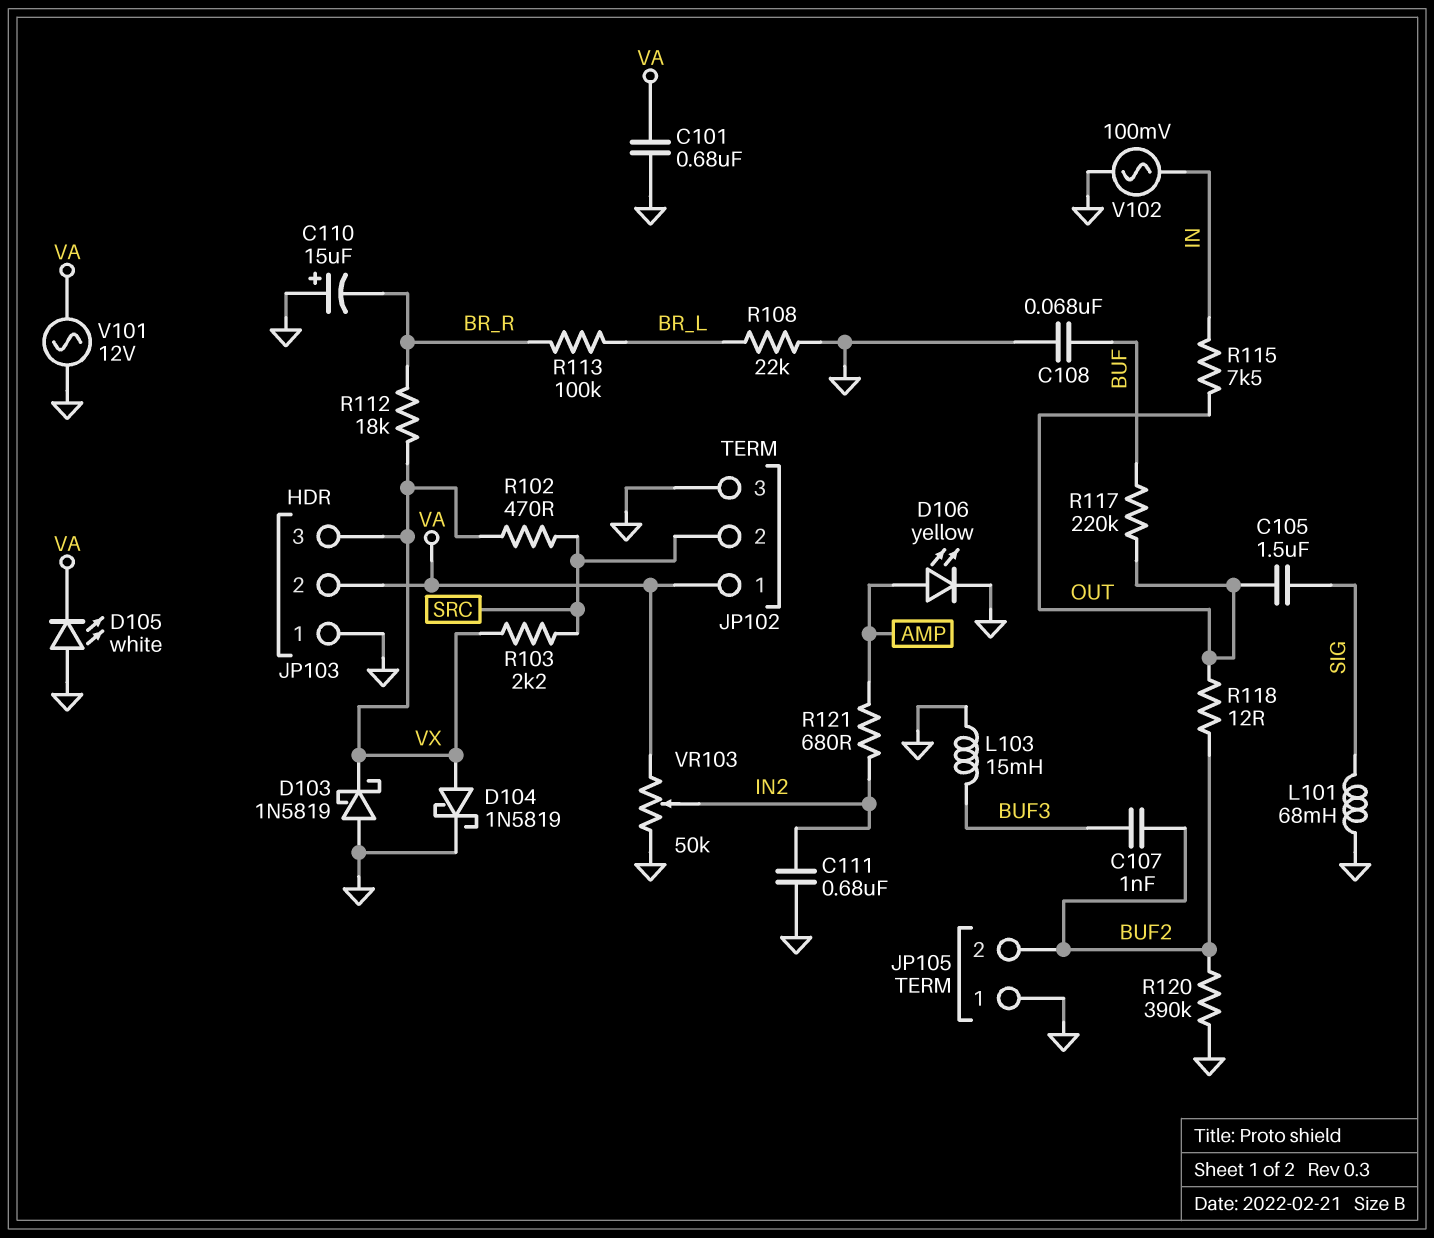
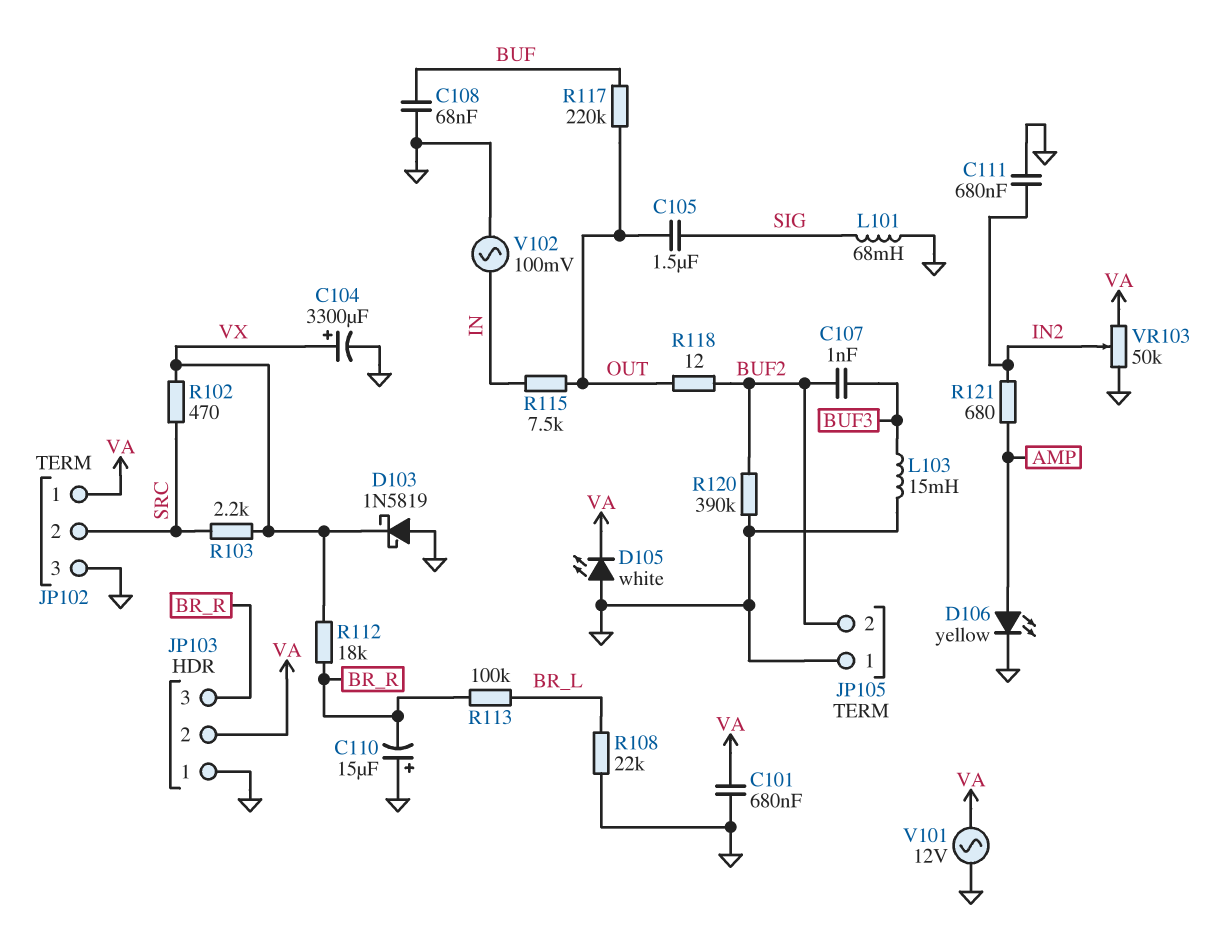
C104: none -> 3300uF (plus VX, minus GND)
D104: schottky 1N5819 (A VX, K GND) -> none
JP103 pin 3: VX -> BR_R

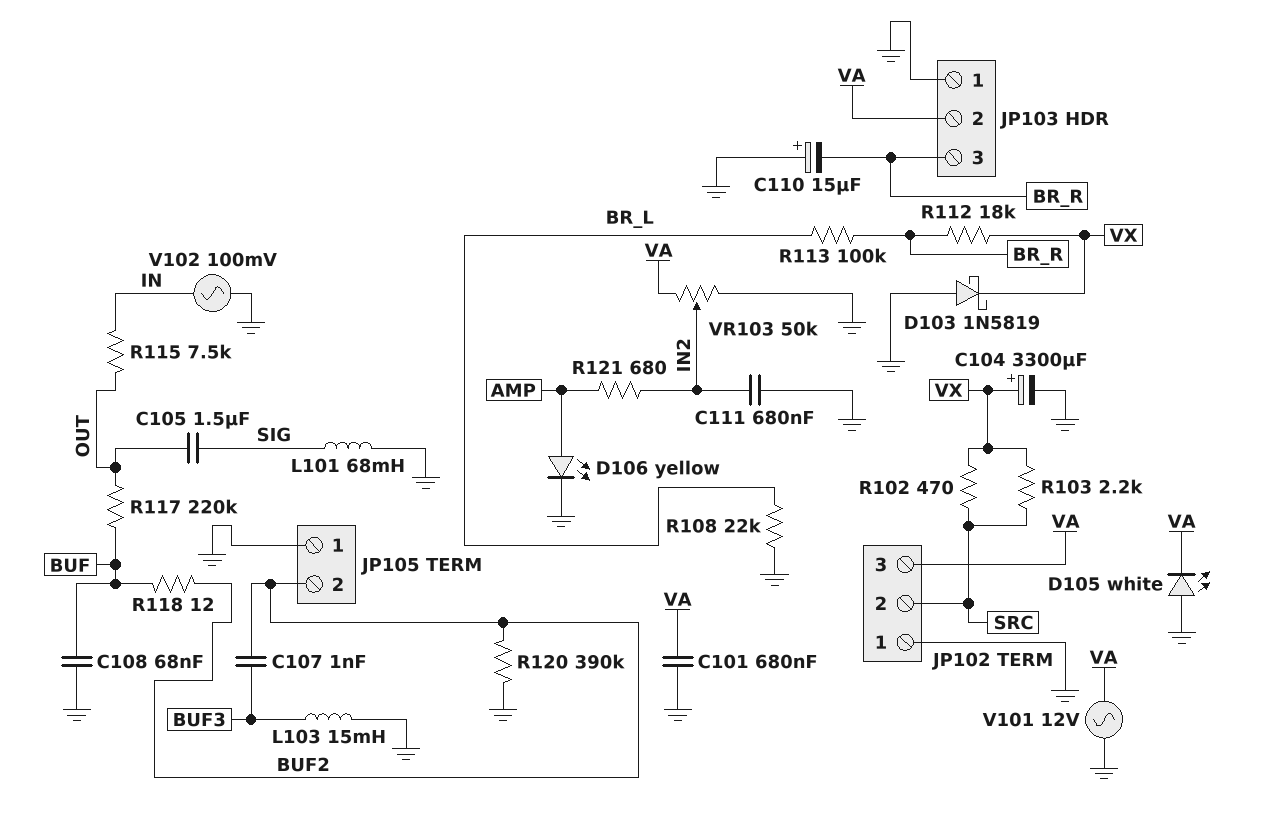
JP102 pin 1: VA -> GND
JP102 pin 3: GND -> VA
R118: 12 (BUF2, OUT) -> 12 (BUF, BUF2)

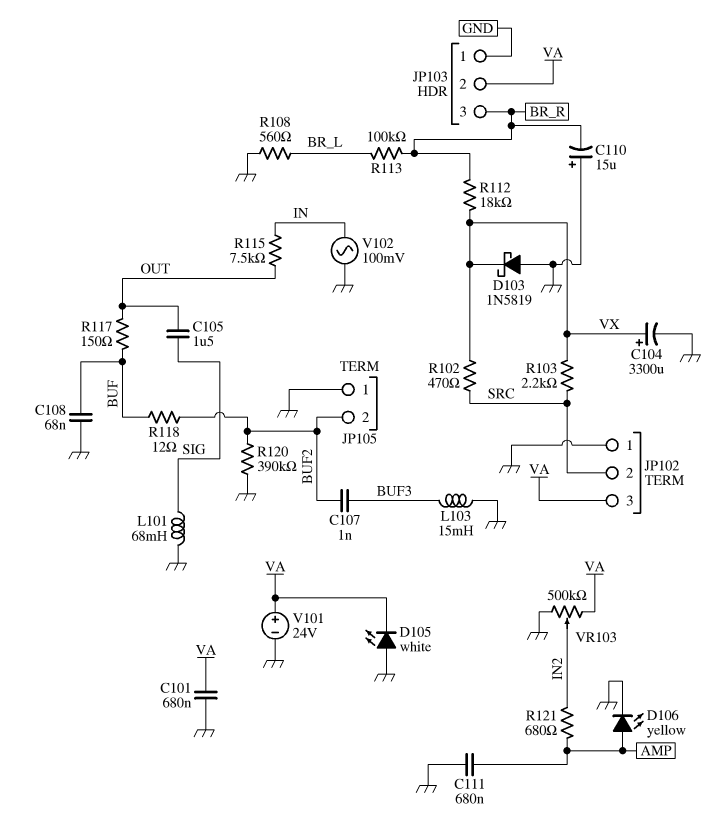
C111: 680nF (GND, IN2) -> 680nF (AMP, GND)
R108: 22k (BR_L, GND) -> 560 (BR_L, GND)
R117: 220k (BUF, OUT) -> 150 (BUF, OUT)
V101: AC 12V (GND, VA) -> 24V (plus VA, minus GND)
VR103: 50k (GND, VA, wiper IN2) -> 500k (GND, VA, wiper IN2)

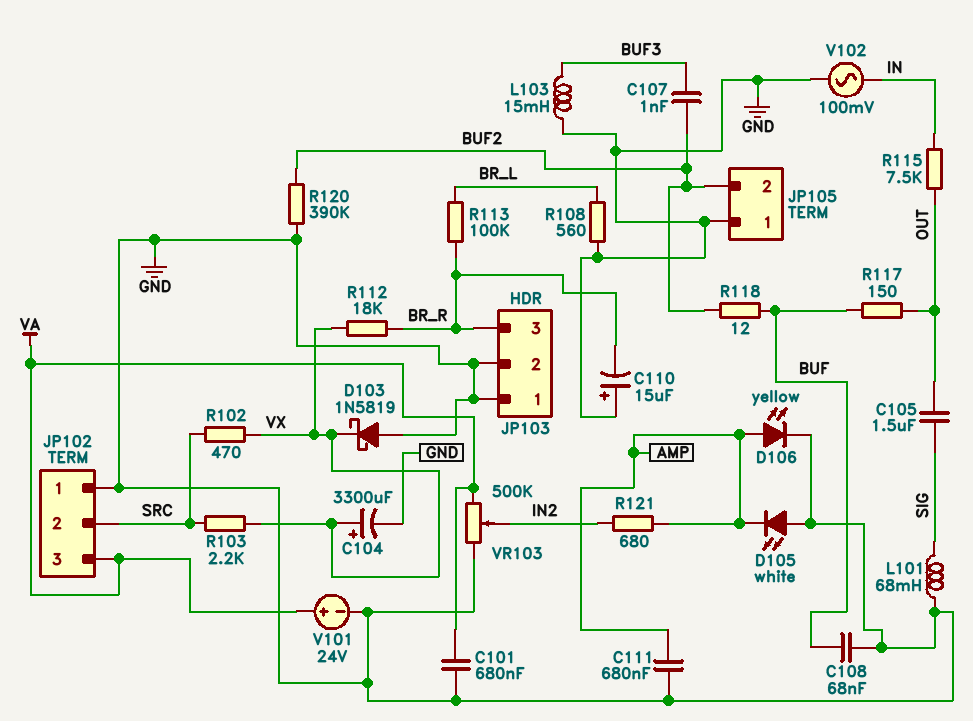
D105: LED white (A GND, K VA) -> LED white (A GND, K AMP)
JP103 pin 2: VA -> GND

